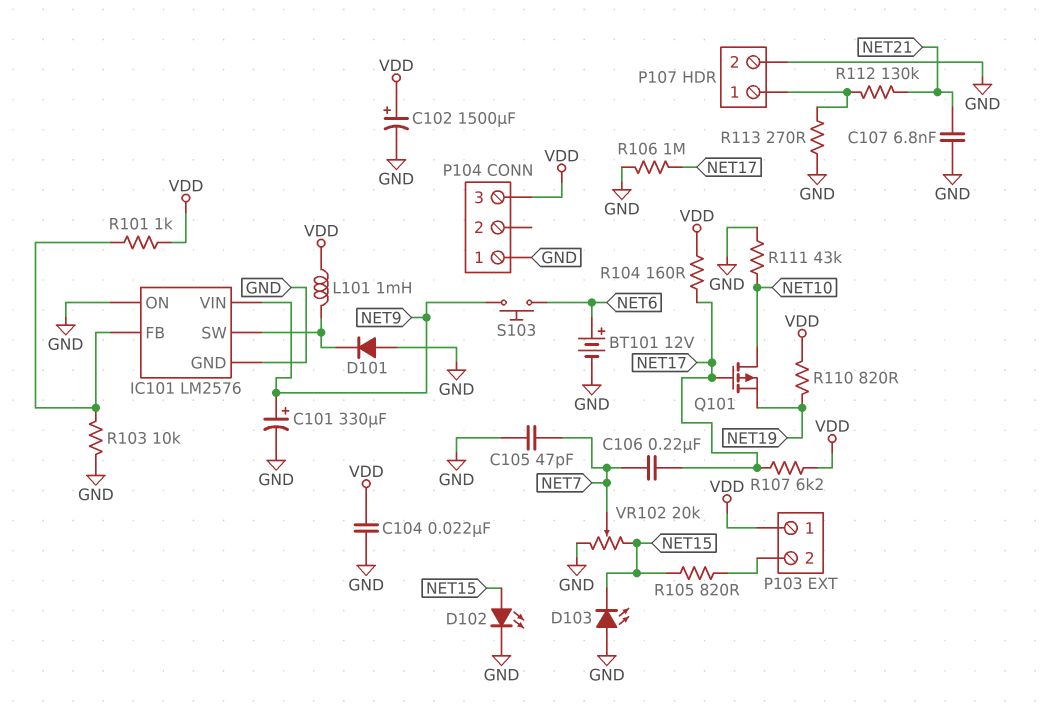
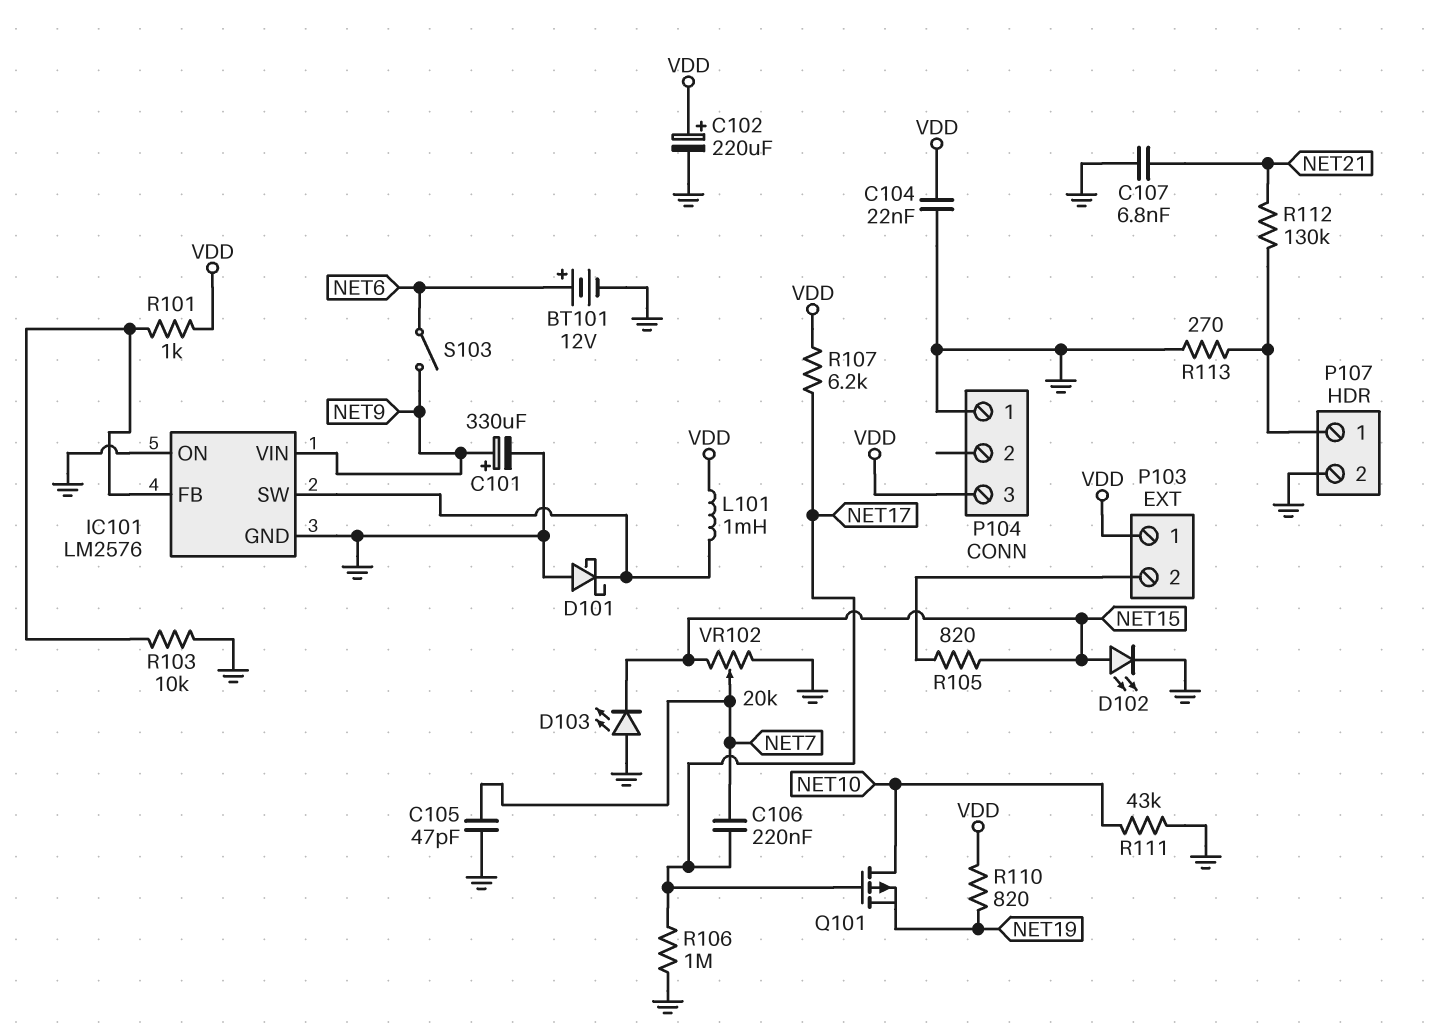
C102: 1500uF (plus VDD, minus GND) -> 220uF (plus VDD, minus GND)
D101: diode (A GND, K IC101/SW) -> schottky (A GND, K IC101/SW)
R104: 160 (NET17, VDD) -> none
S103: button (NET6, NET9) -> switch (NET6, NET9)

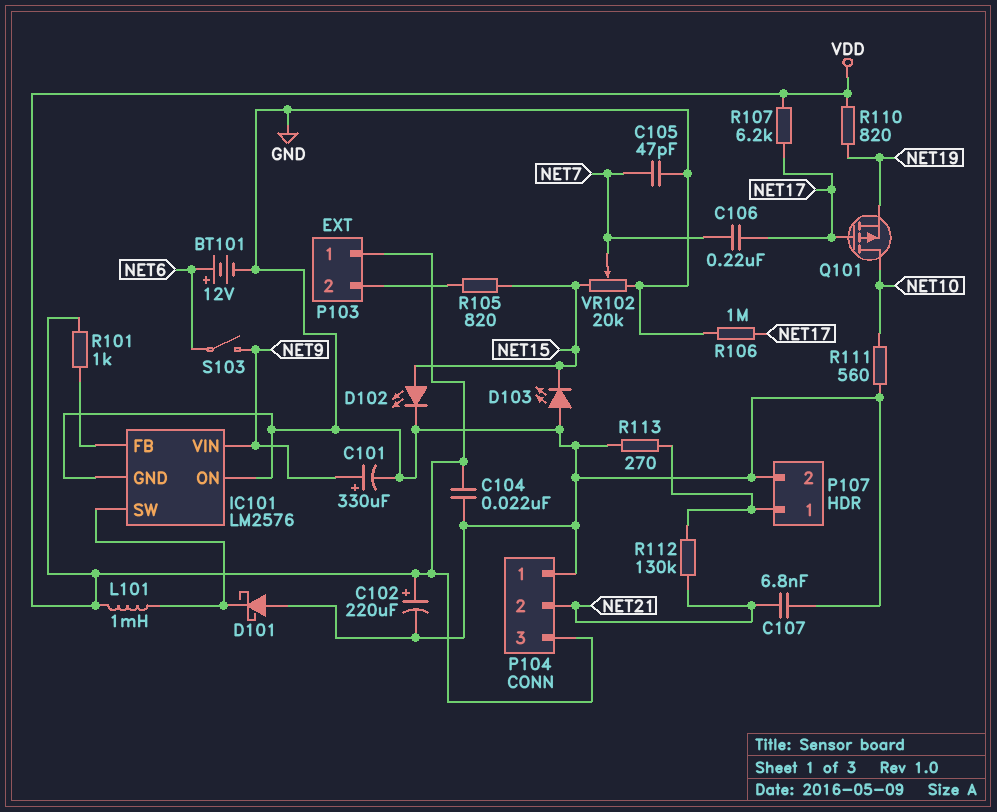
P104 pin 2: none -> NET21
R103: 10k (GND, IC101/FB) -> none
R111: 43k (GND, NET10) -> 560 (GND, NET10)

